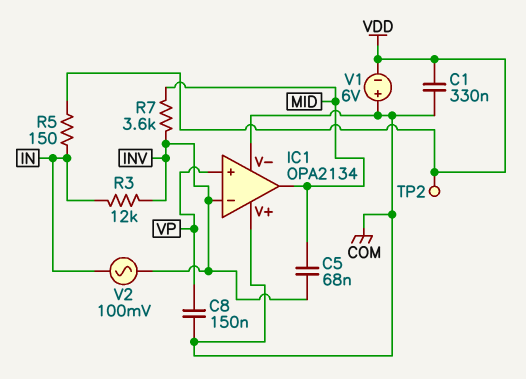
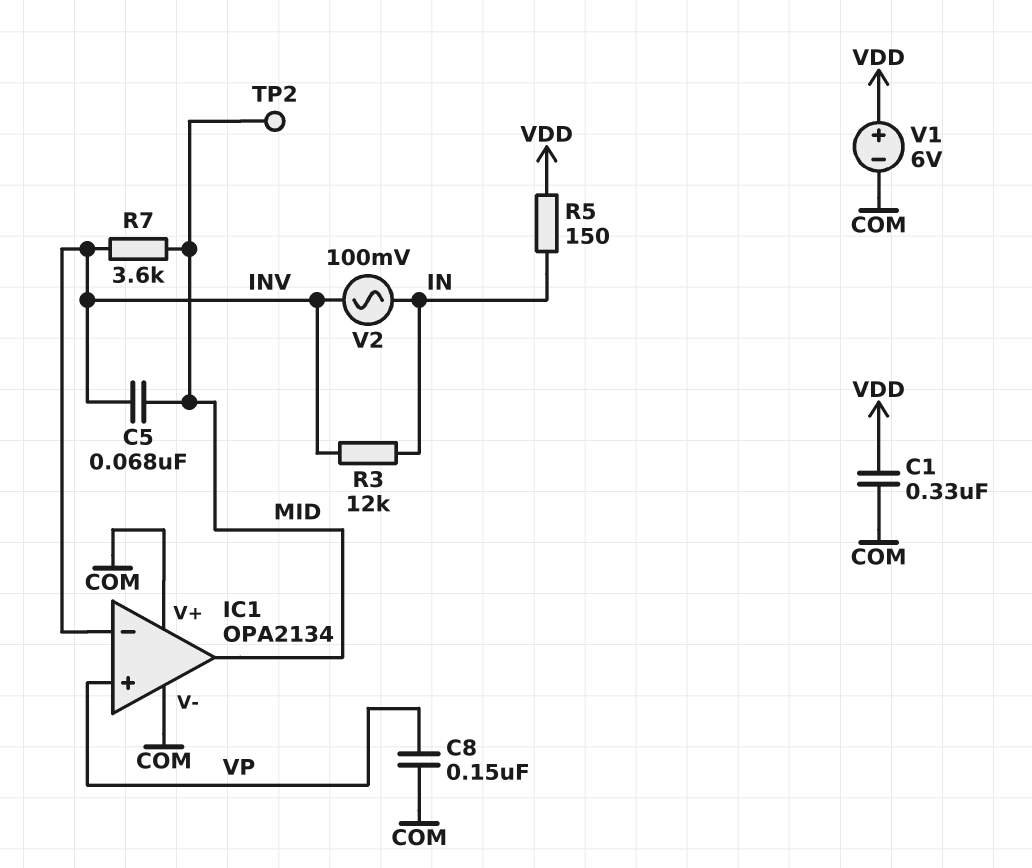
TP2: test point (VDD) -> test point (MID)
V1: 6V (plus COM, minus VDD) -> 6V (plus VDD, minus COM)

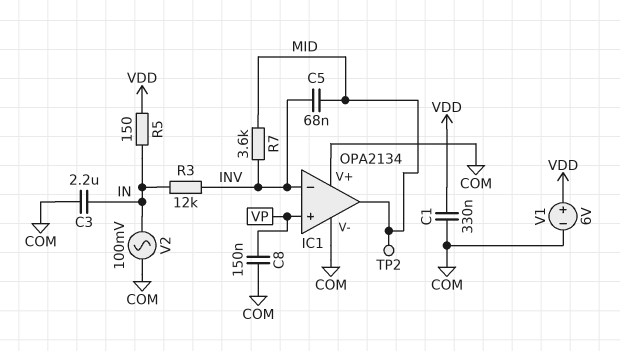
C3: none -> 2.2uF (COM, IN)
V2: AC 100mV (IN, INV) -> AC 100mV (COM, IN)

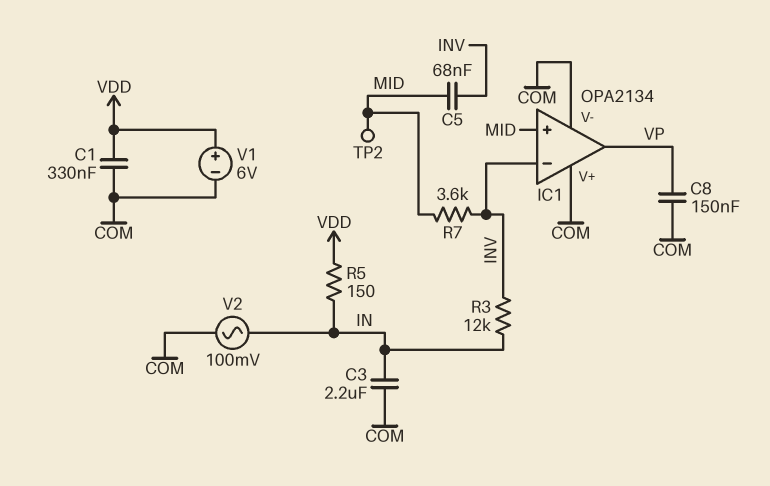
IC1 pin in+: VP -> MID
IC1 pin out: MID -> VP

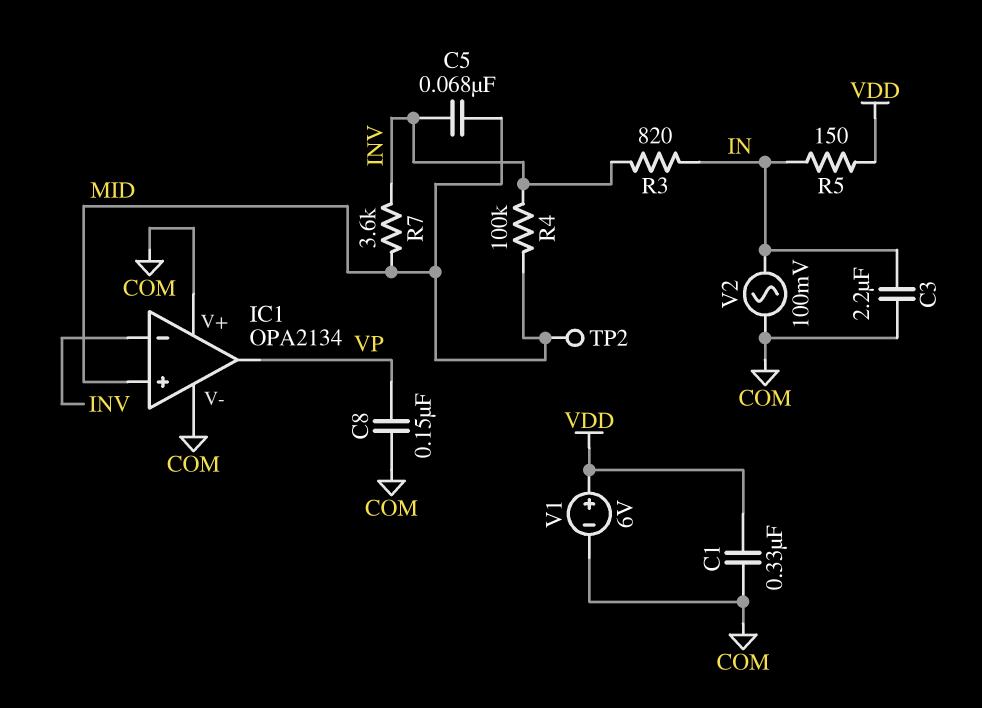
R3: 12k (IN, INV) -> 820 (IN, INV)
R4: none -> 100k (INV, MID)

